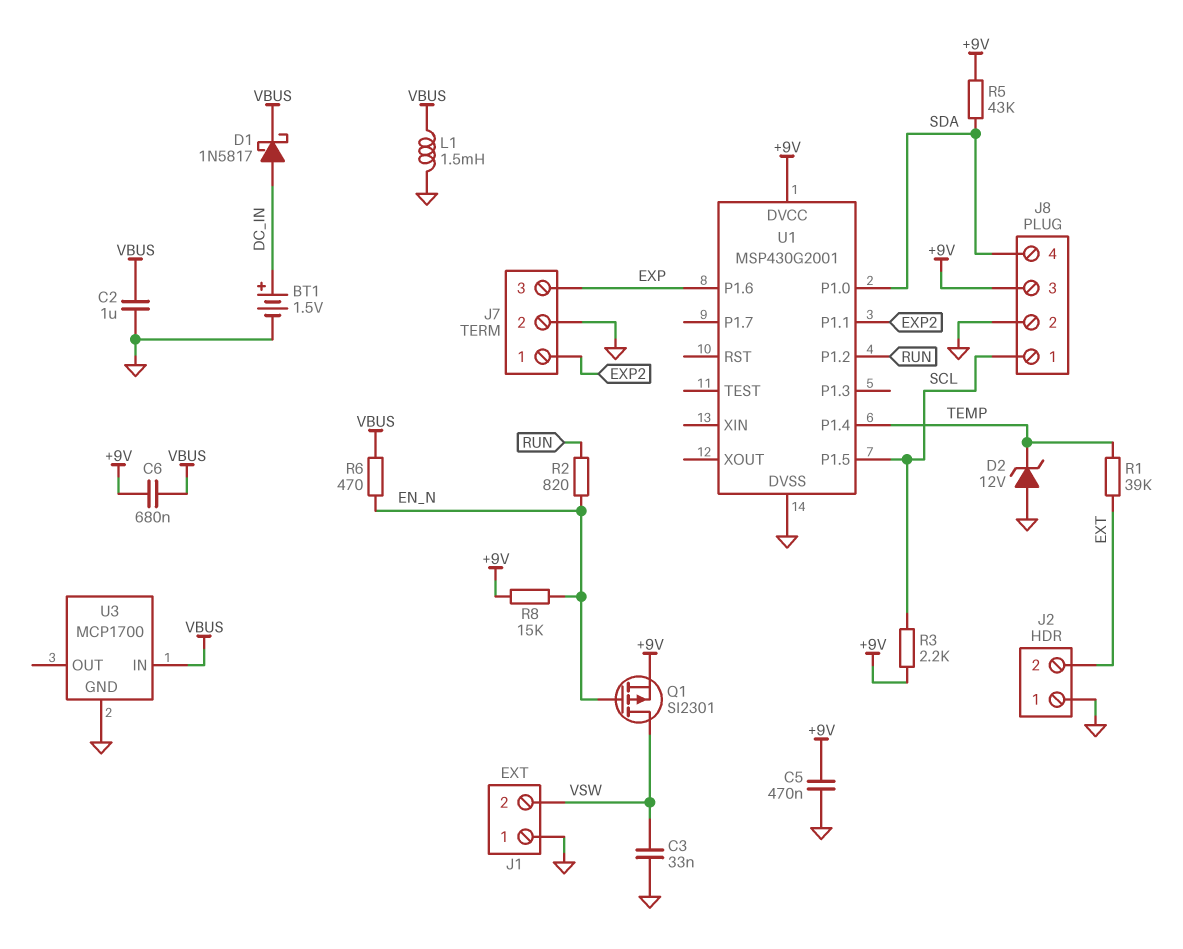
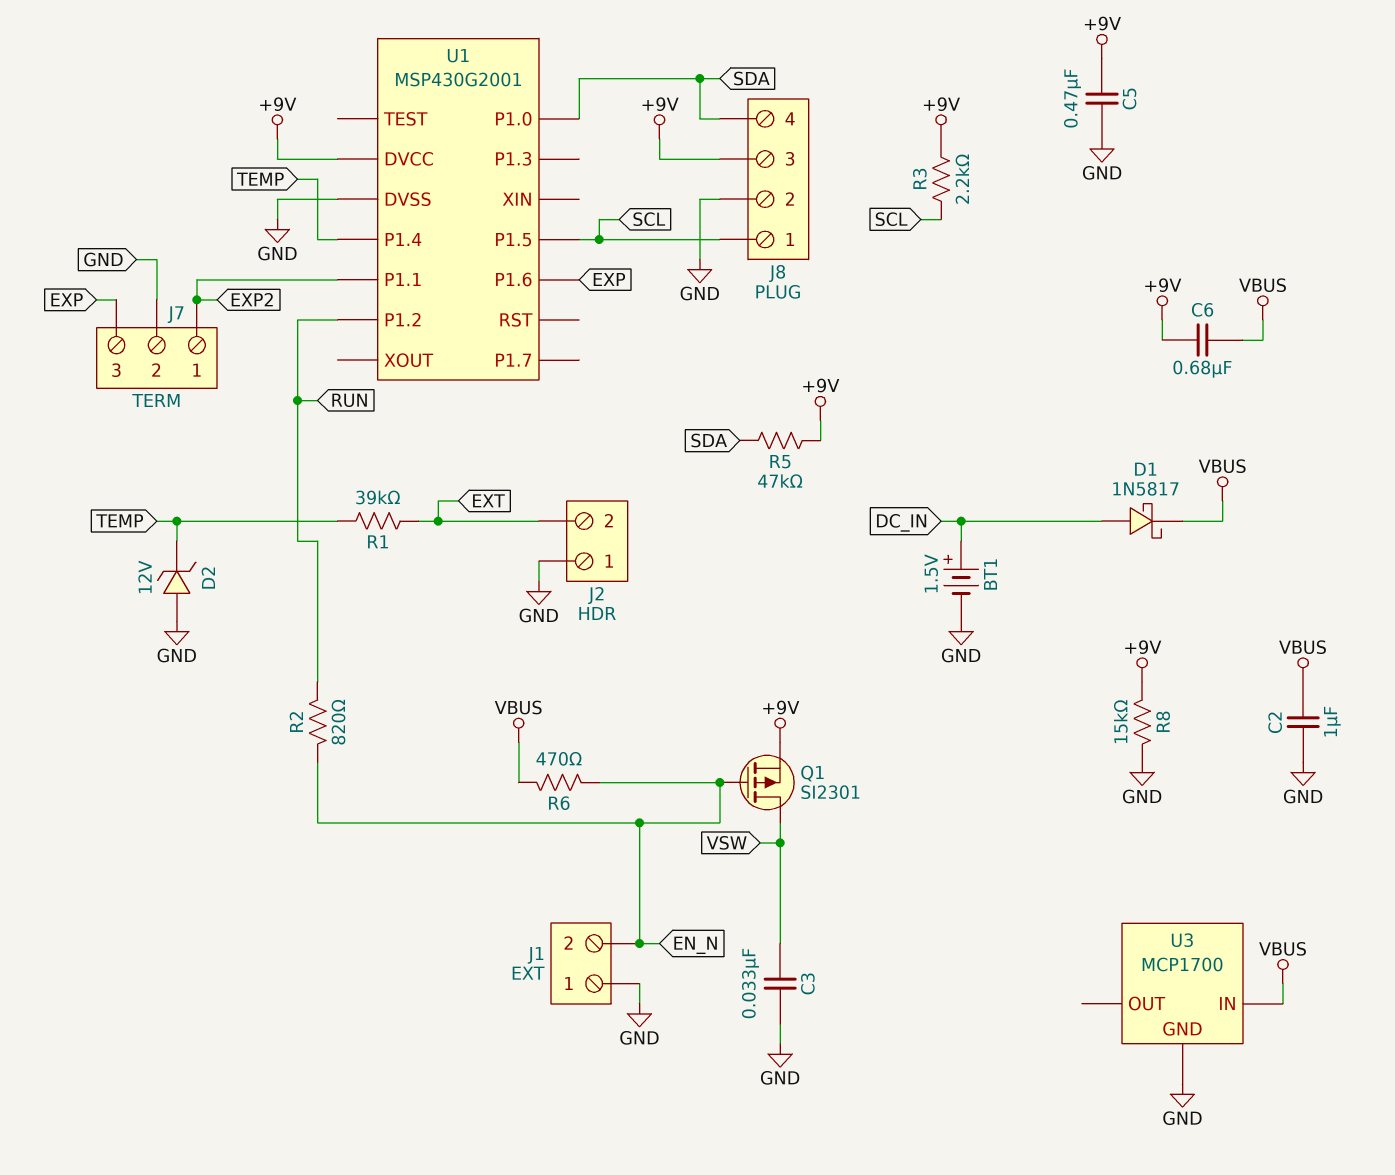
J1 pin 2: VSW -> EN_N
L1: 1.5mH (GND, VBUS) -> none
R5: 43k (+9V, SDA) -> 47k (+9V, SDA)
R8: 15k (+9V, EN_N) -> 15k (+9V, GND)

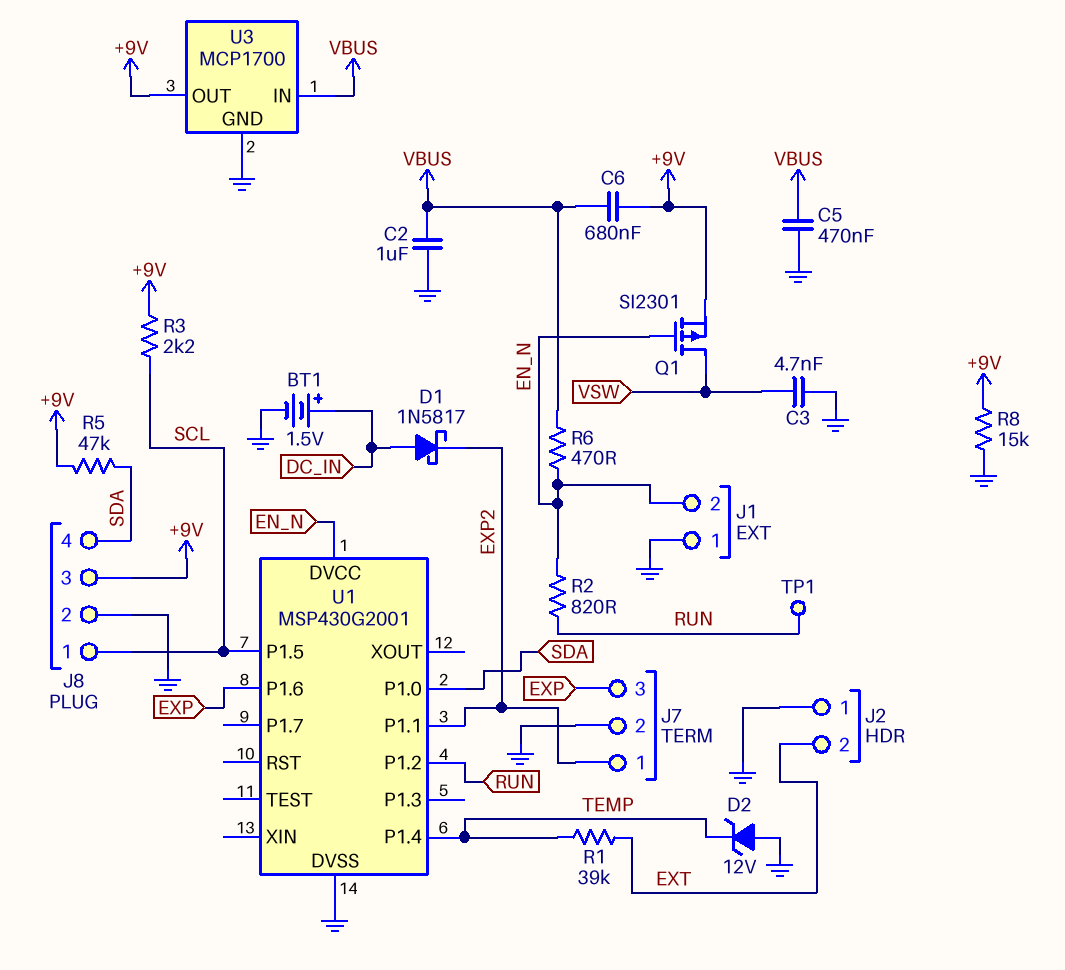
C3: 33nF (GND, VSW) -> 4.7nF (GND, VSW)
C5: 470nF (+9V, GND) -> 470nF (GND, VBUS)
D1: schottky 1N5817 (A DC_IN, K VBUS) -> schottky 1N5817 (A DC_IN, K EXP2)
TP1: none -> test point (RUN)
U1 pin DVCC: +9V -> EN_N
U3 pin OUT: none -> +9V

